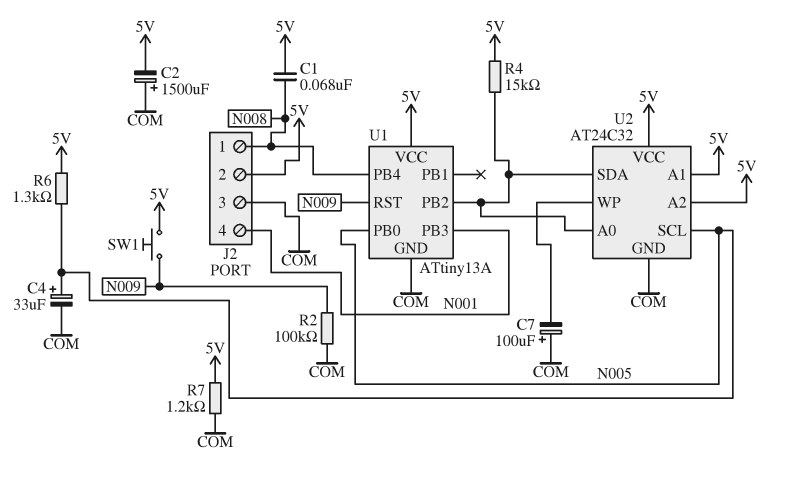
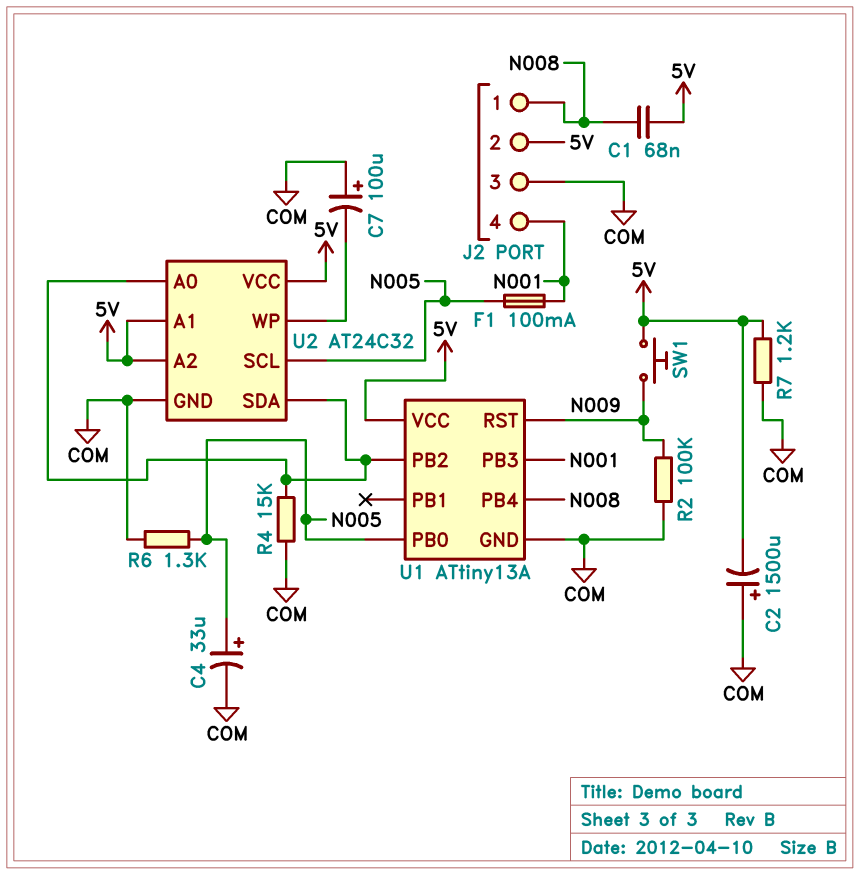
F1: none -> 100mA (N001, N005)
R4: 15k (5V, U1/PB2) -> 15k (COM, U1/PB2)
R6: 1.3k (5V, N005) -> 1.3k (COM, N005)

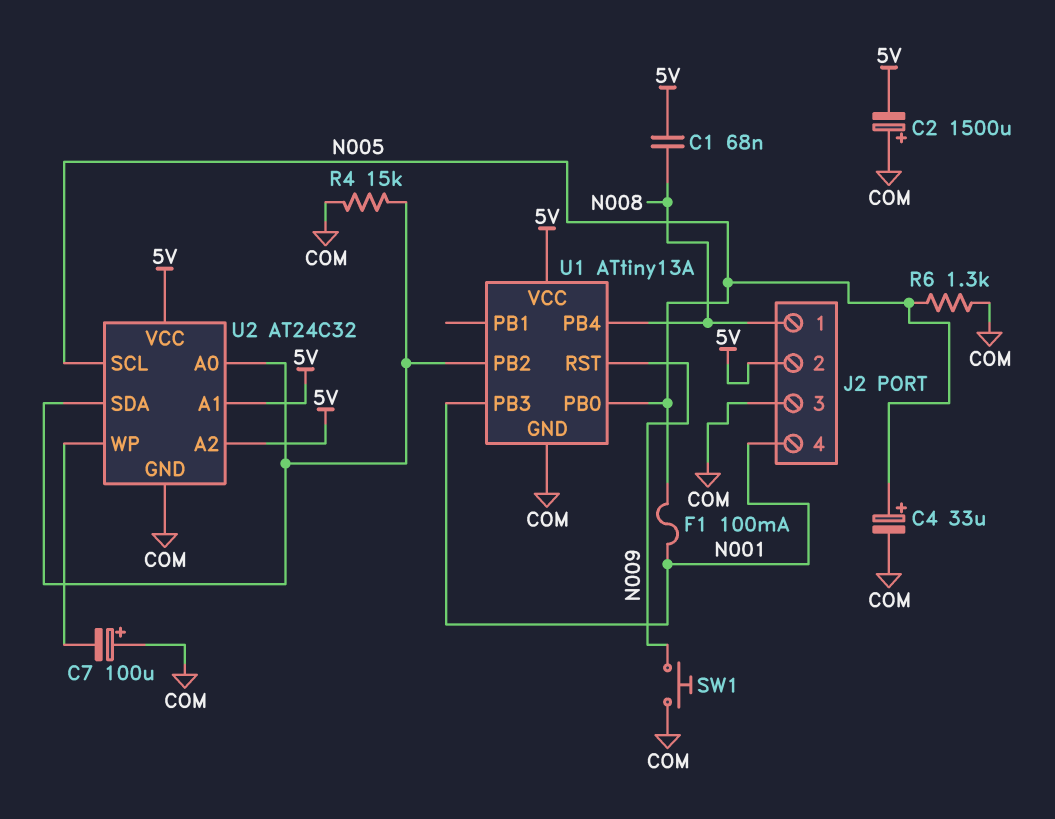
R2: 100k (COM, N009) -> none
R7: 1.2k (5V, COM) -> none
SW1: button (5V, N009) -> button (COM, N009)

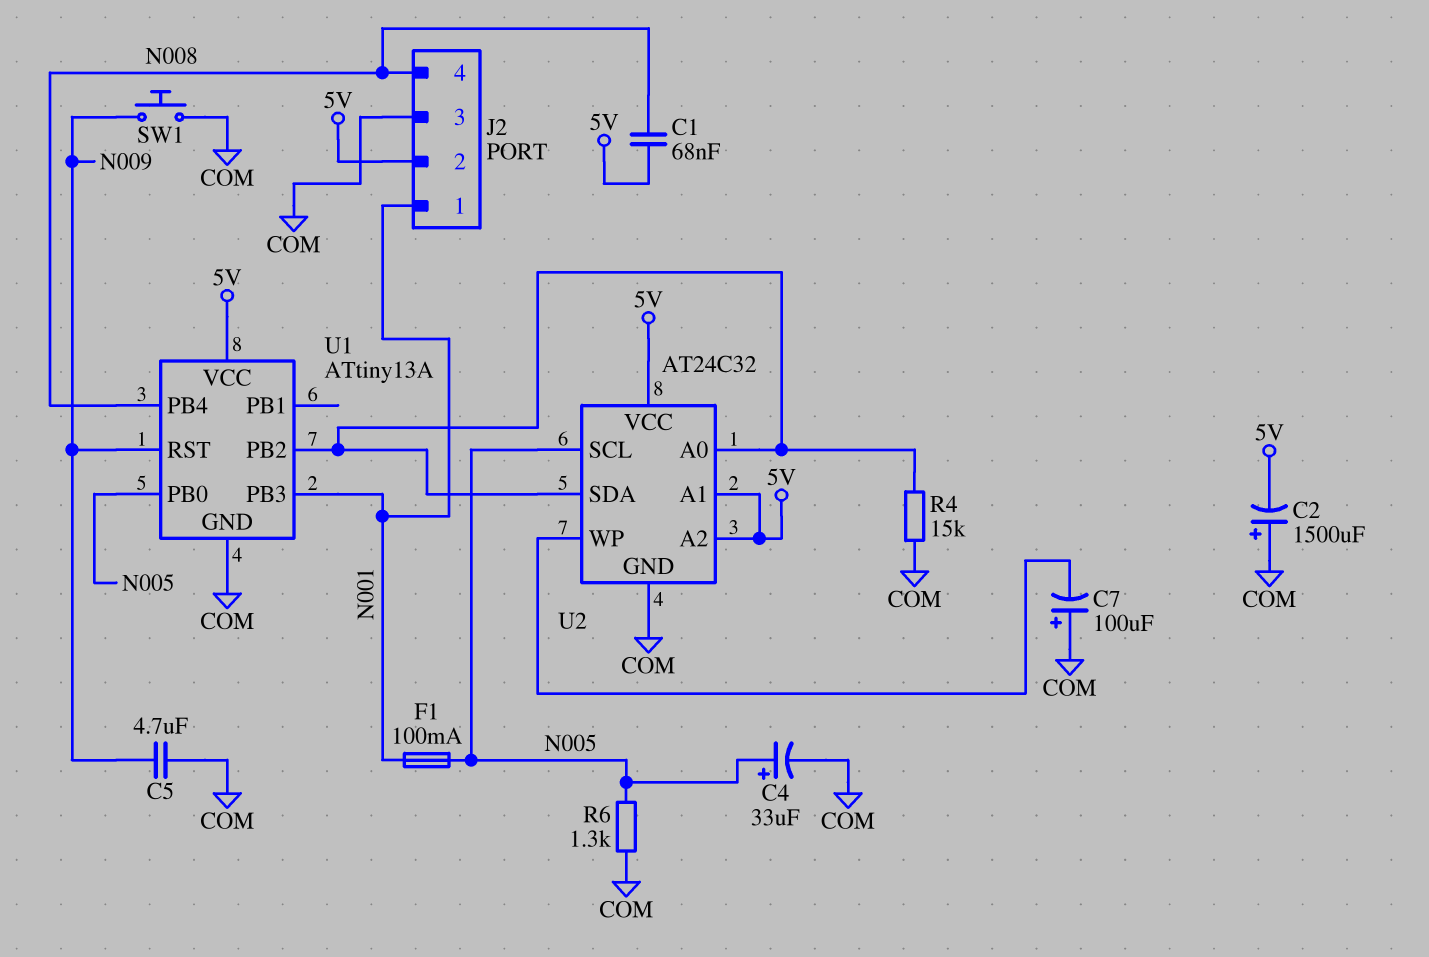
C5: none -> 4.7uF (COM, N009)
J2 pin 1: N008 -> N001
J2 pin 4: N001 -> N008

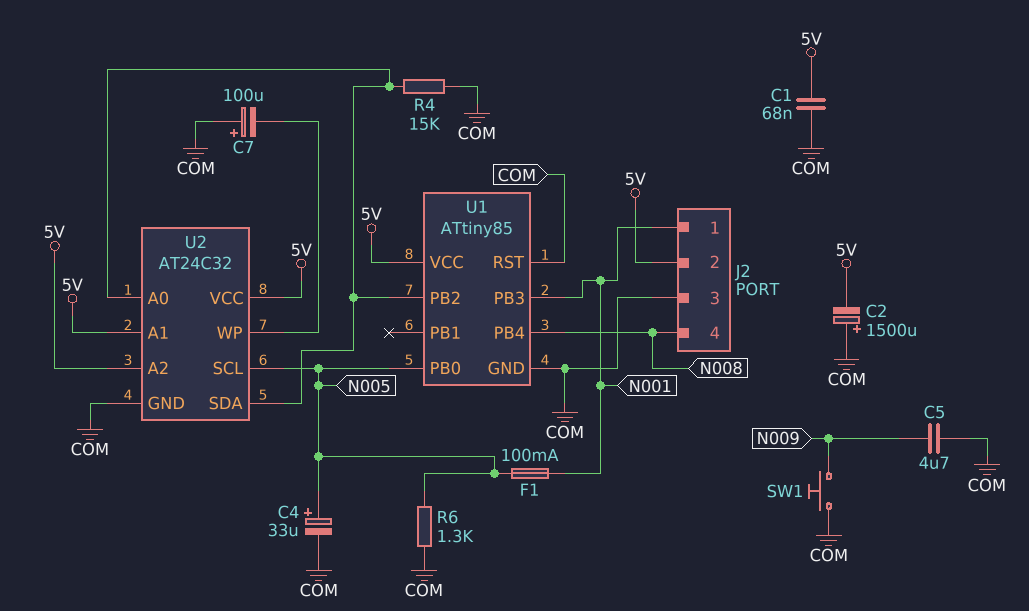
C1: 68nF (5V, N008) -> 68nF (5V, COM)
U1: ATtiny13A -> ATtiny85
U1 pin RST: N009 -> COM

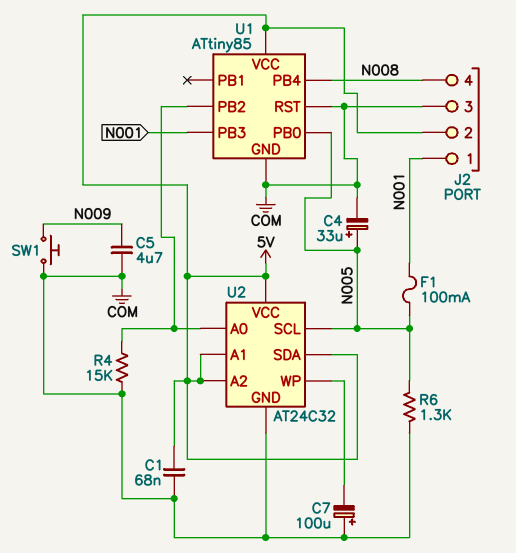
C2: 1500uF (plus COM, minus 5V) -> none
U2 pin SDA: U1/PB2 -> 5V

